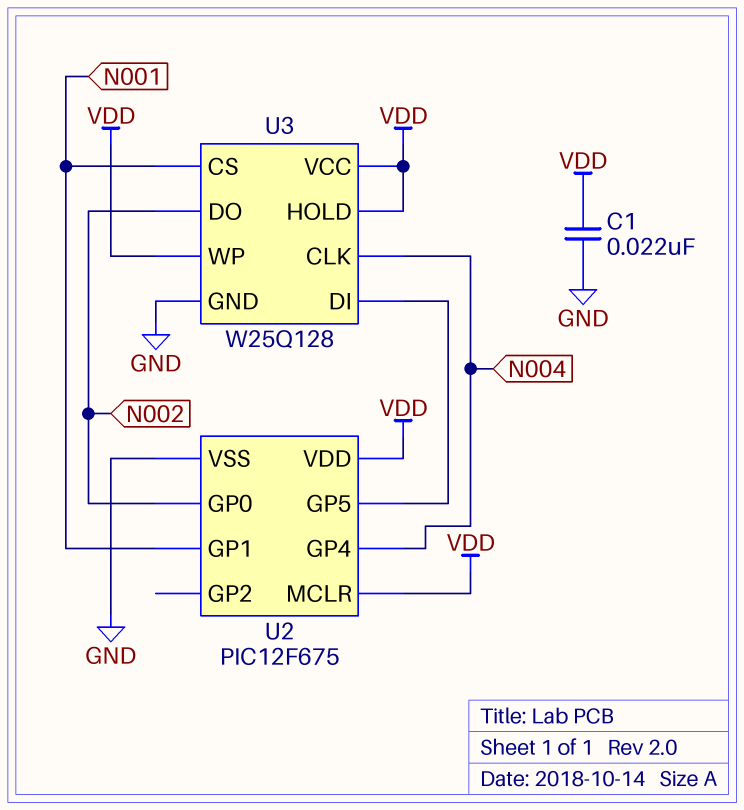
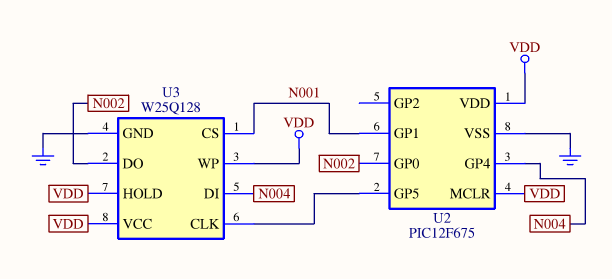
C1: 22nF (GND, VDD) -> none
U3 pin CLK: N004 -> U2/GP5
U3 pin DI: U2/GP5 -> N004

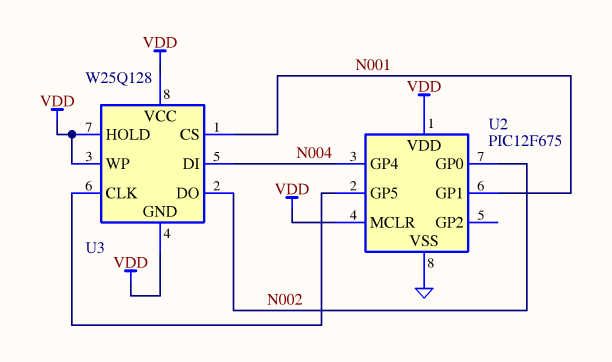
U3 pin GND: GND -> VDD

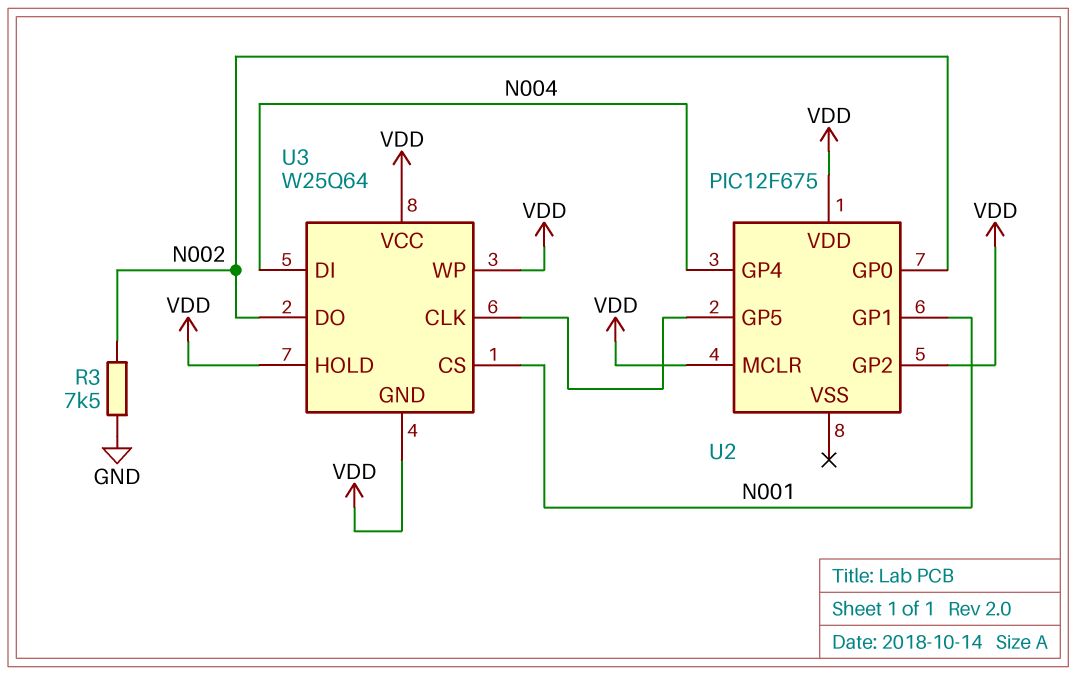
R3: none -> 7.5k (GND, N002)
U2 pin GP2: none -> VDD
U2 pin VSS: GND -> none
U3: W25Q128 -> W25Q64

